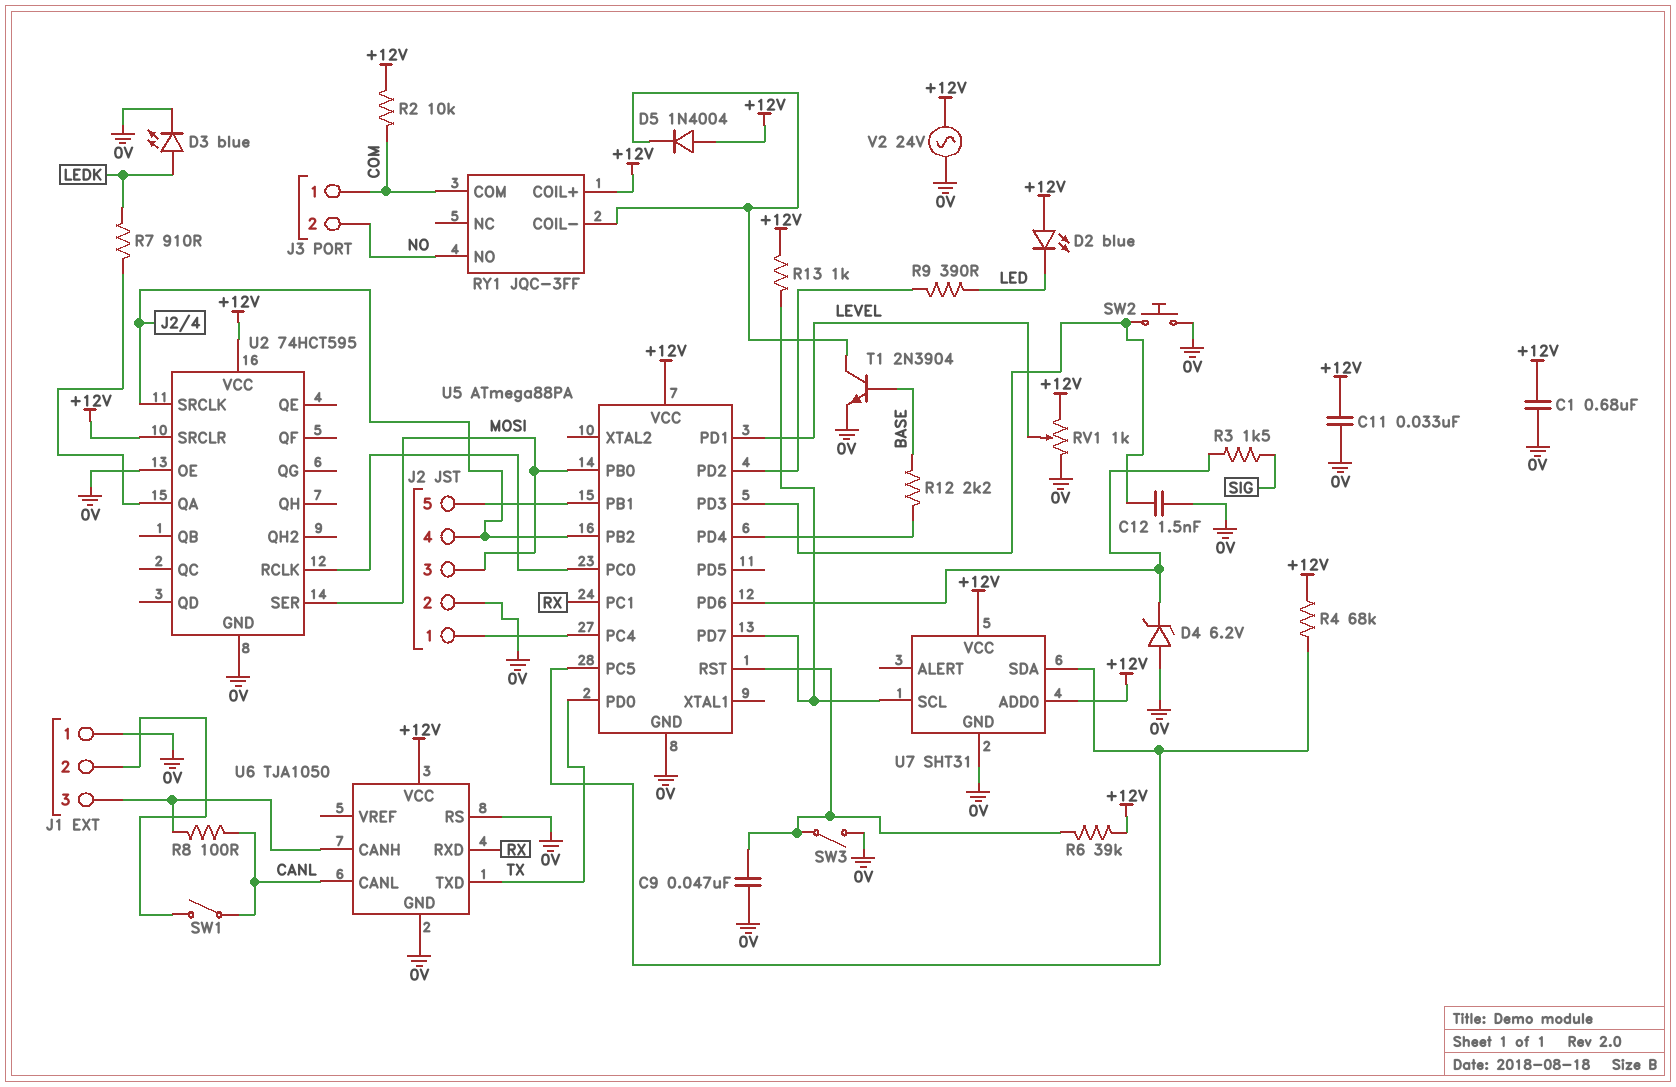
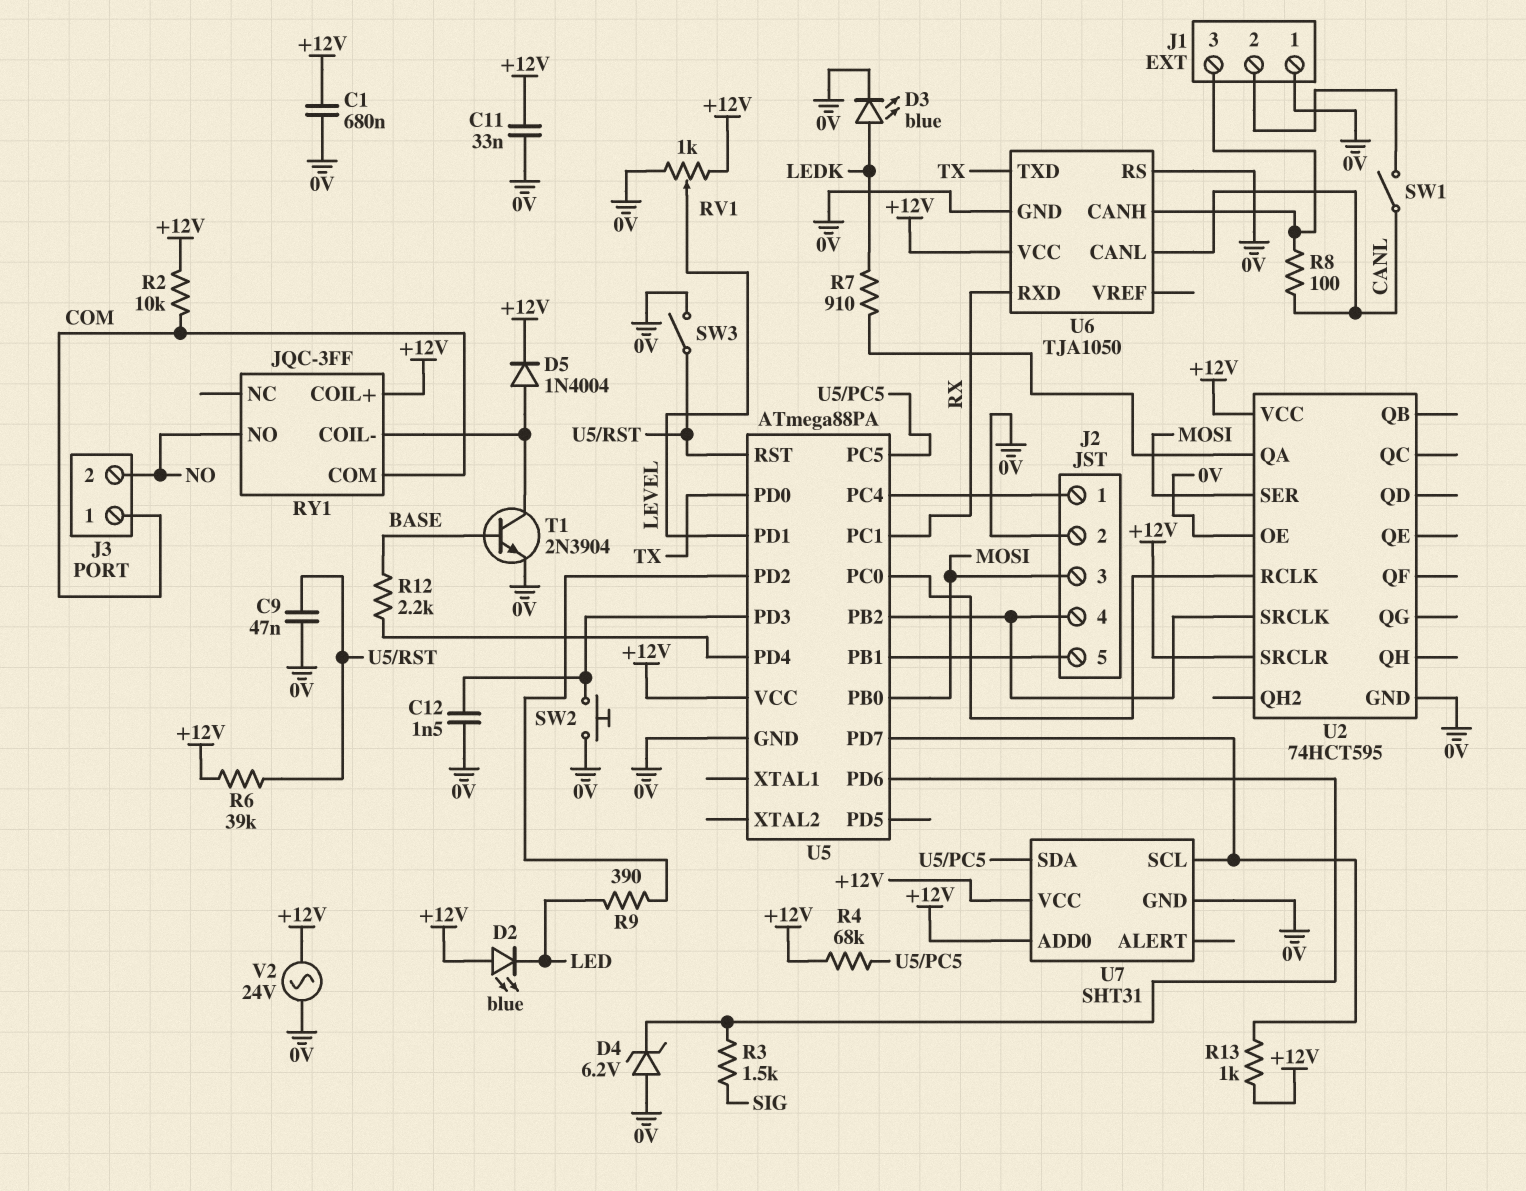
D5: diode 1N4004 (A +12V, K RY1/COIL-) -> diode 1N4004 (A RY1/COIL-, K +12V)

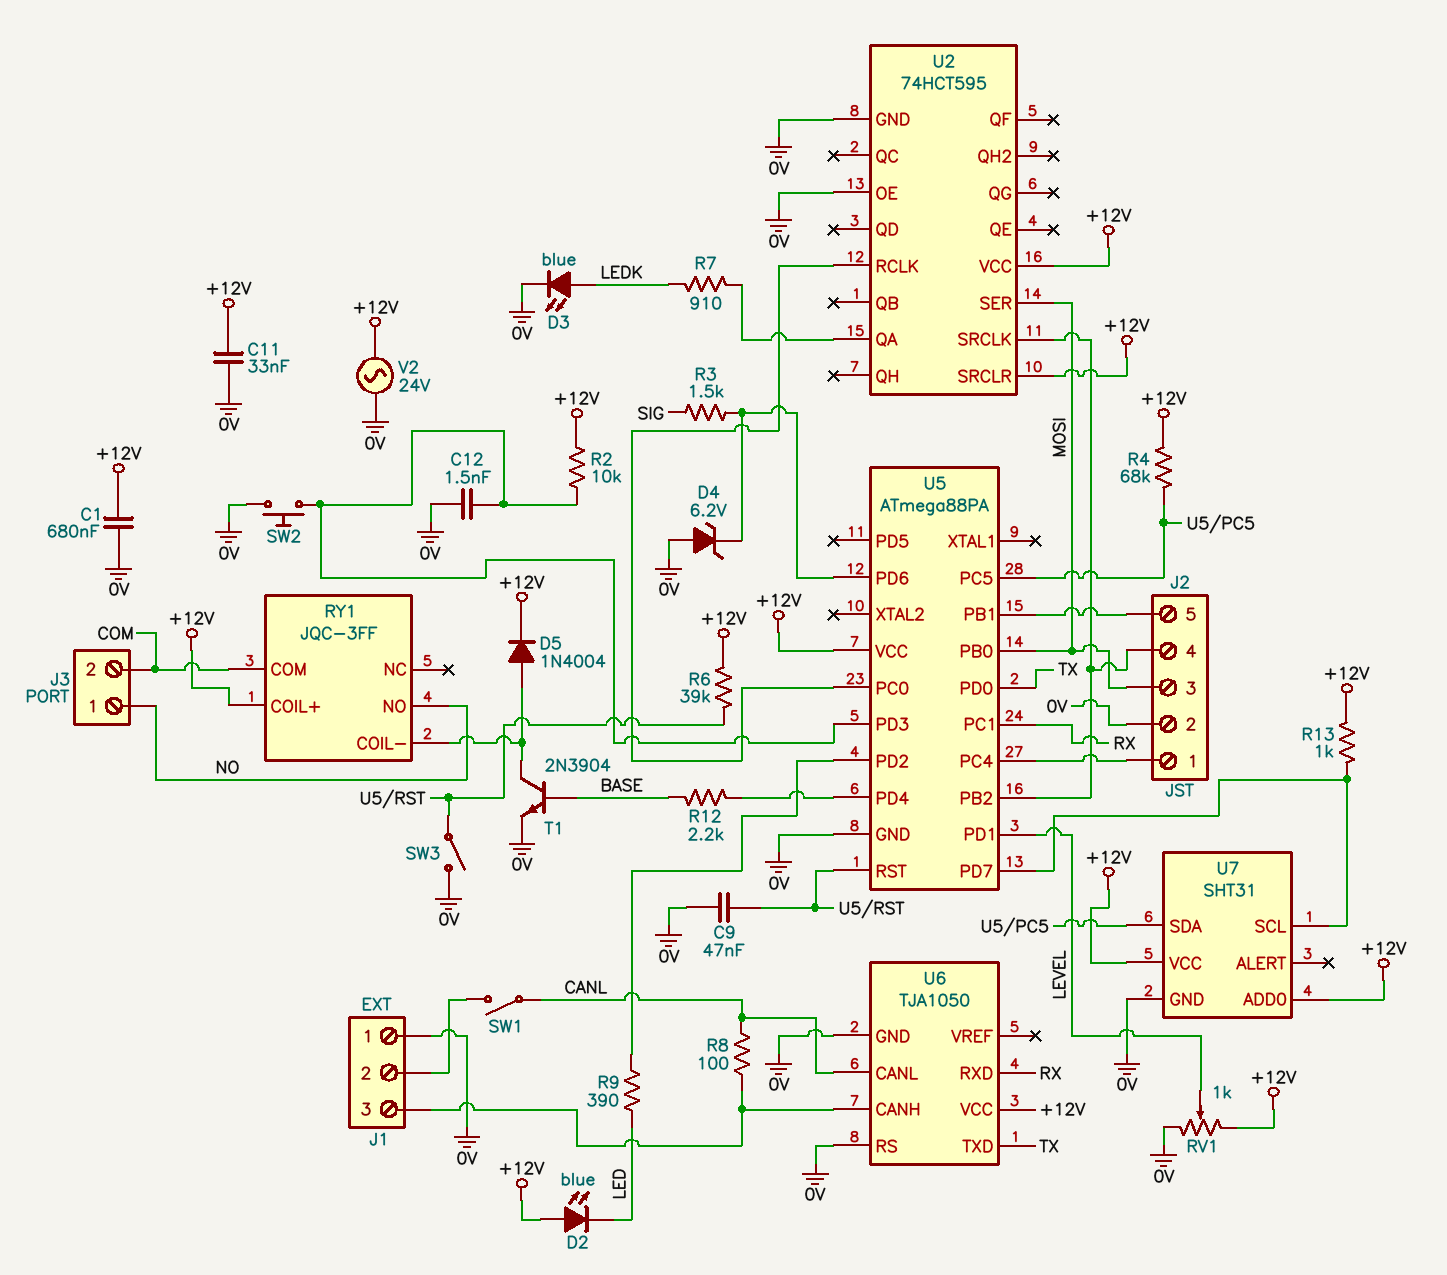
J3 pin 1: COM -> NO
J3 pin 2: NO -> COM
R2: 10k (+12V, COM) -> 10k (+12V, U5/PD3)

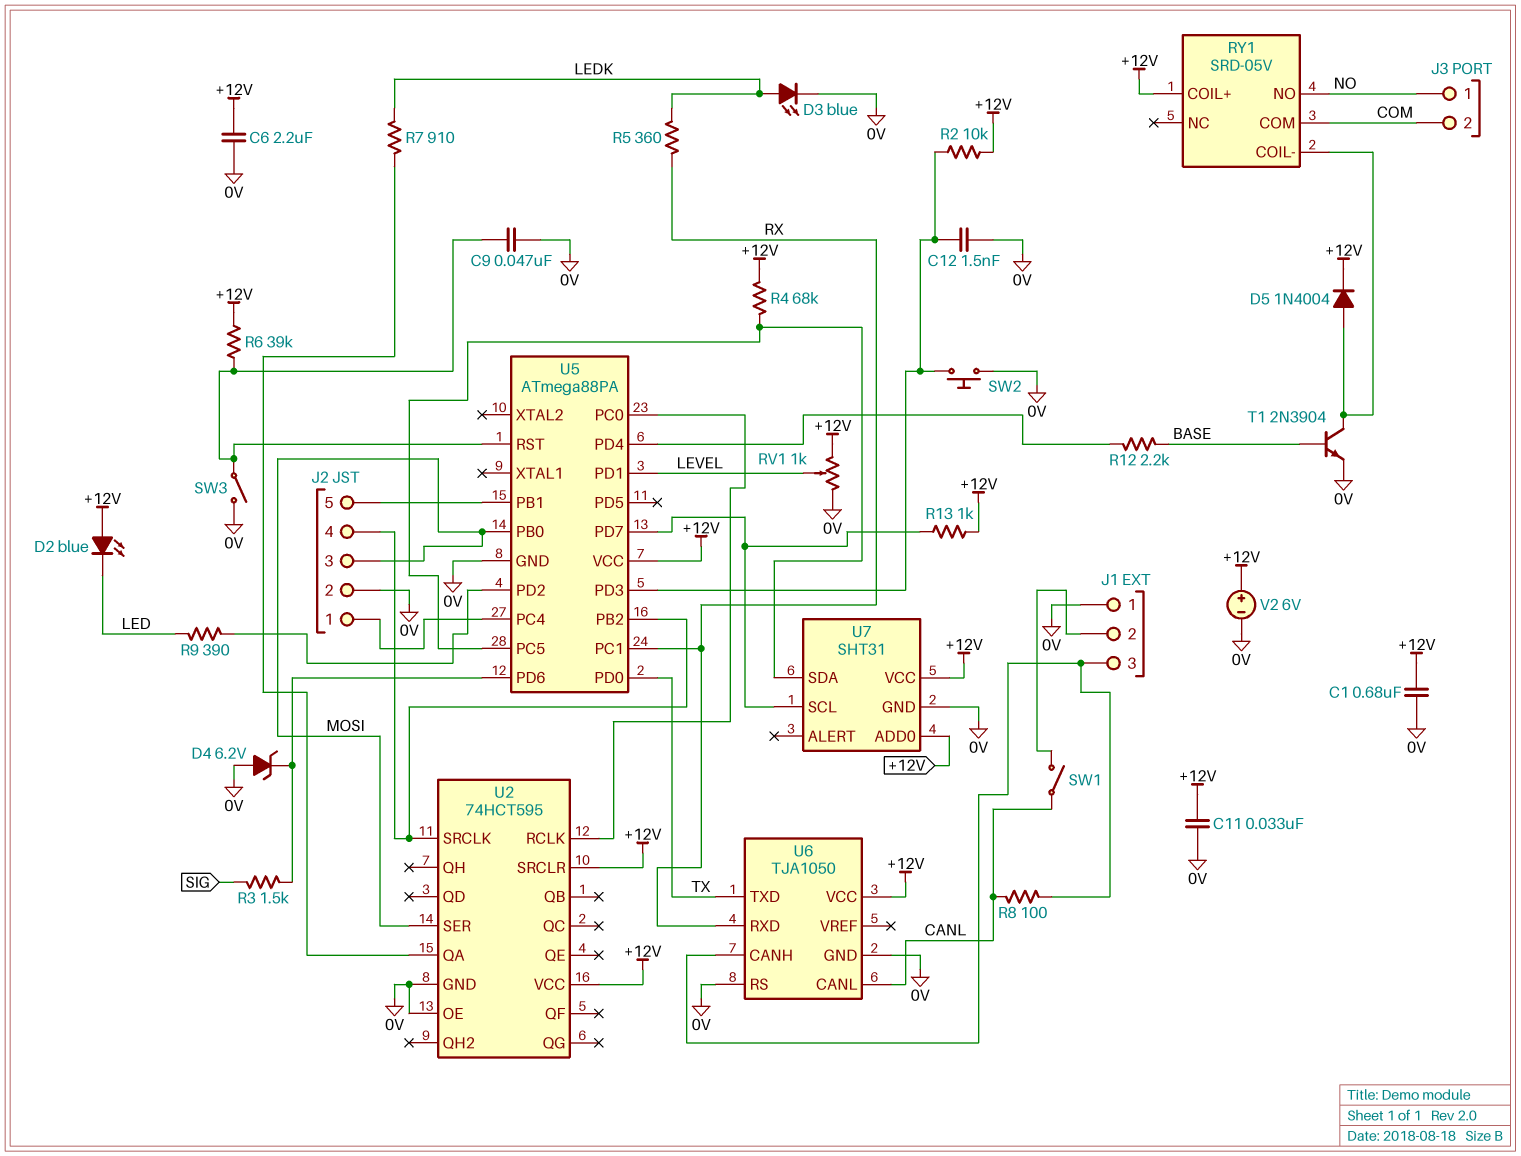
C6: none -> 2.2uF (+12V, 0V)
R5: none -> 360 (LEDK, RX)
RY1: JQC-3FF -> SRD-05V
V2: AC 24V (+12V, 0V) -> 6V (plus +12V, minus 0V)

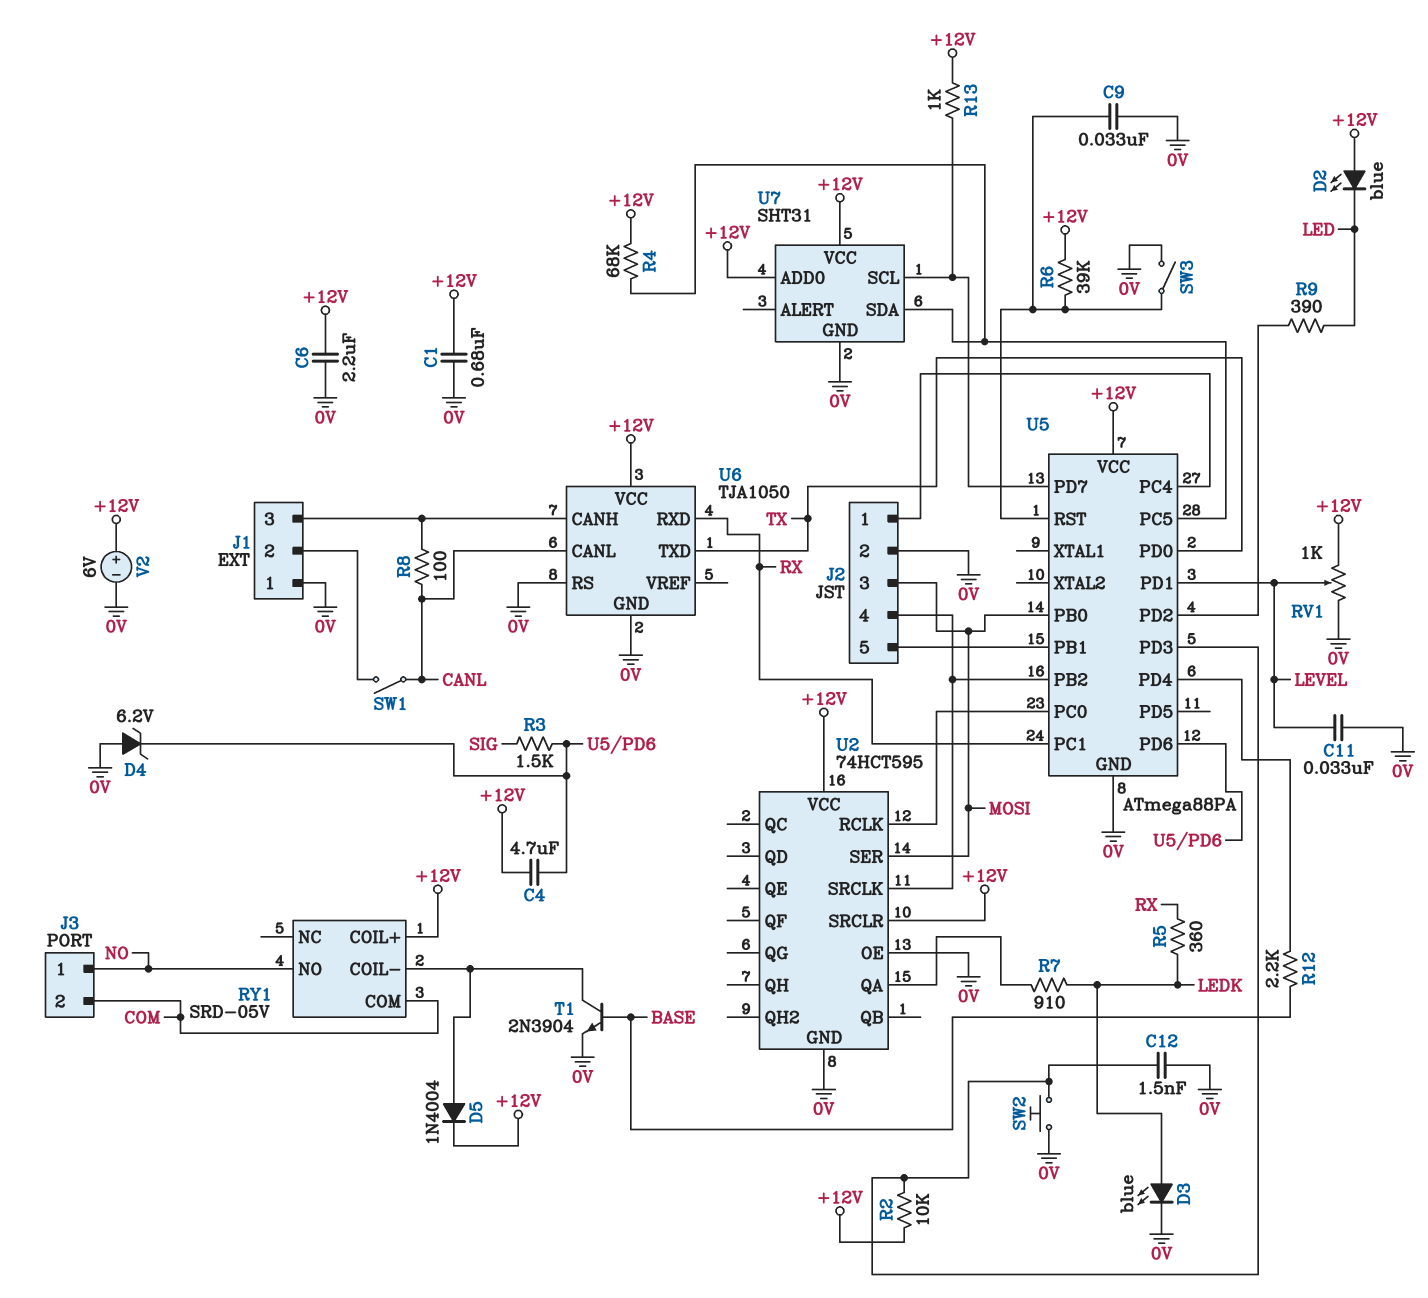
C4: none -> 4.7uF (+12V, U5/PD6)
C9: 47nF (0V, U5/RST) -> 33nF (0V, U5/RST)
C11: 33nF (+12V, 0V) -> 33nF (0V, LEVEL)

